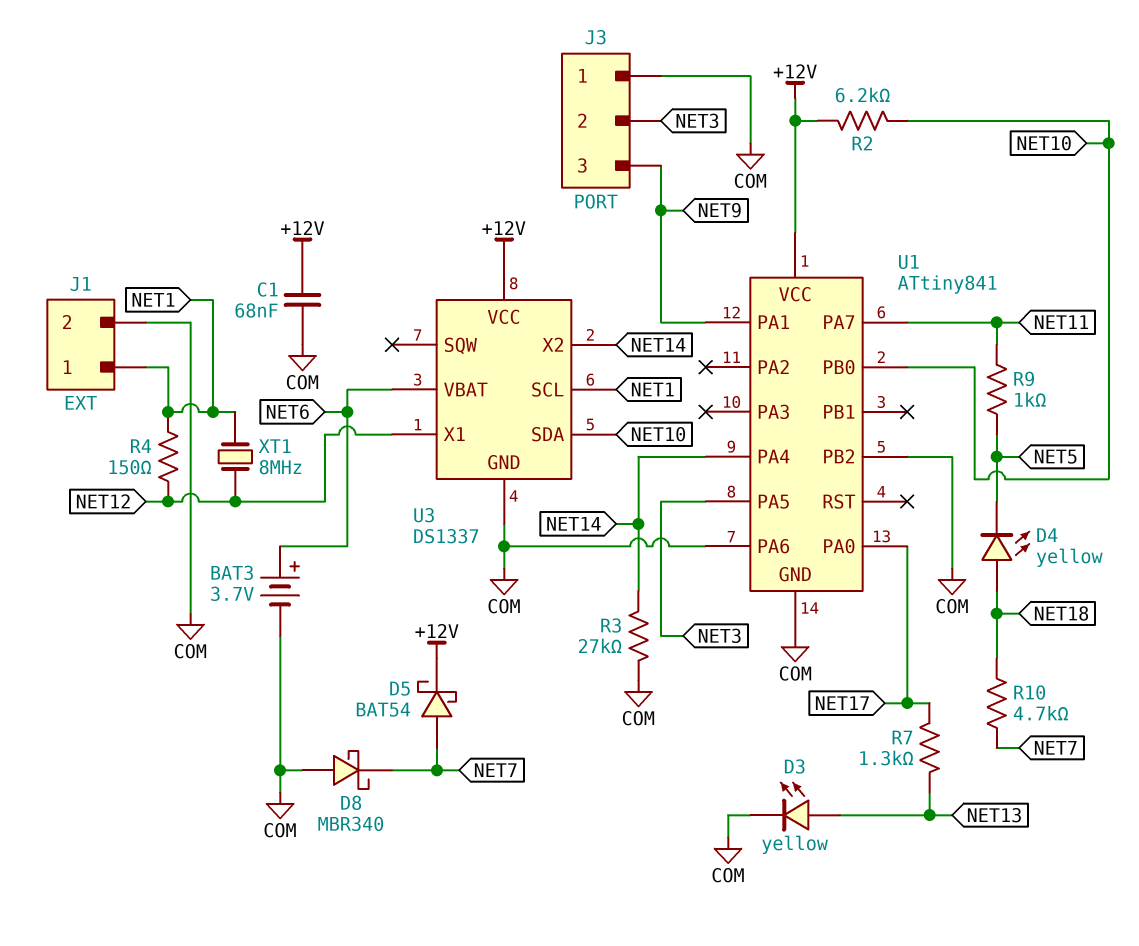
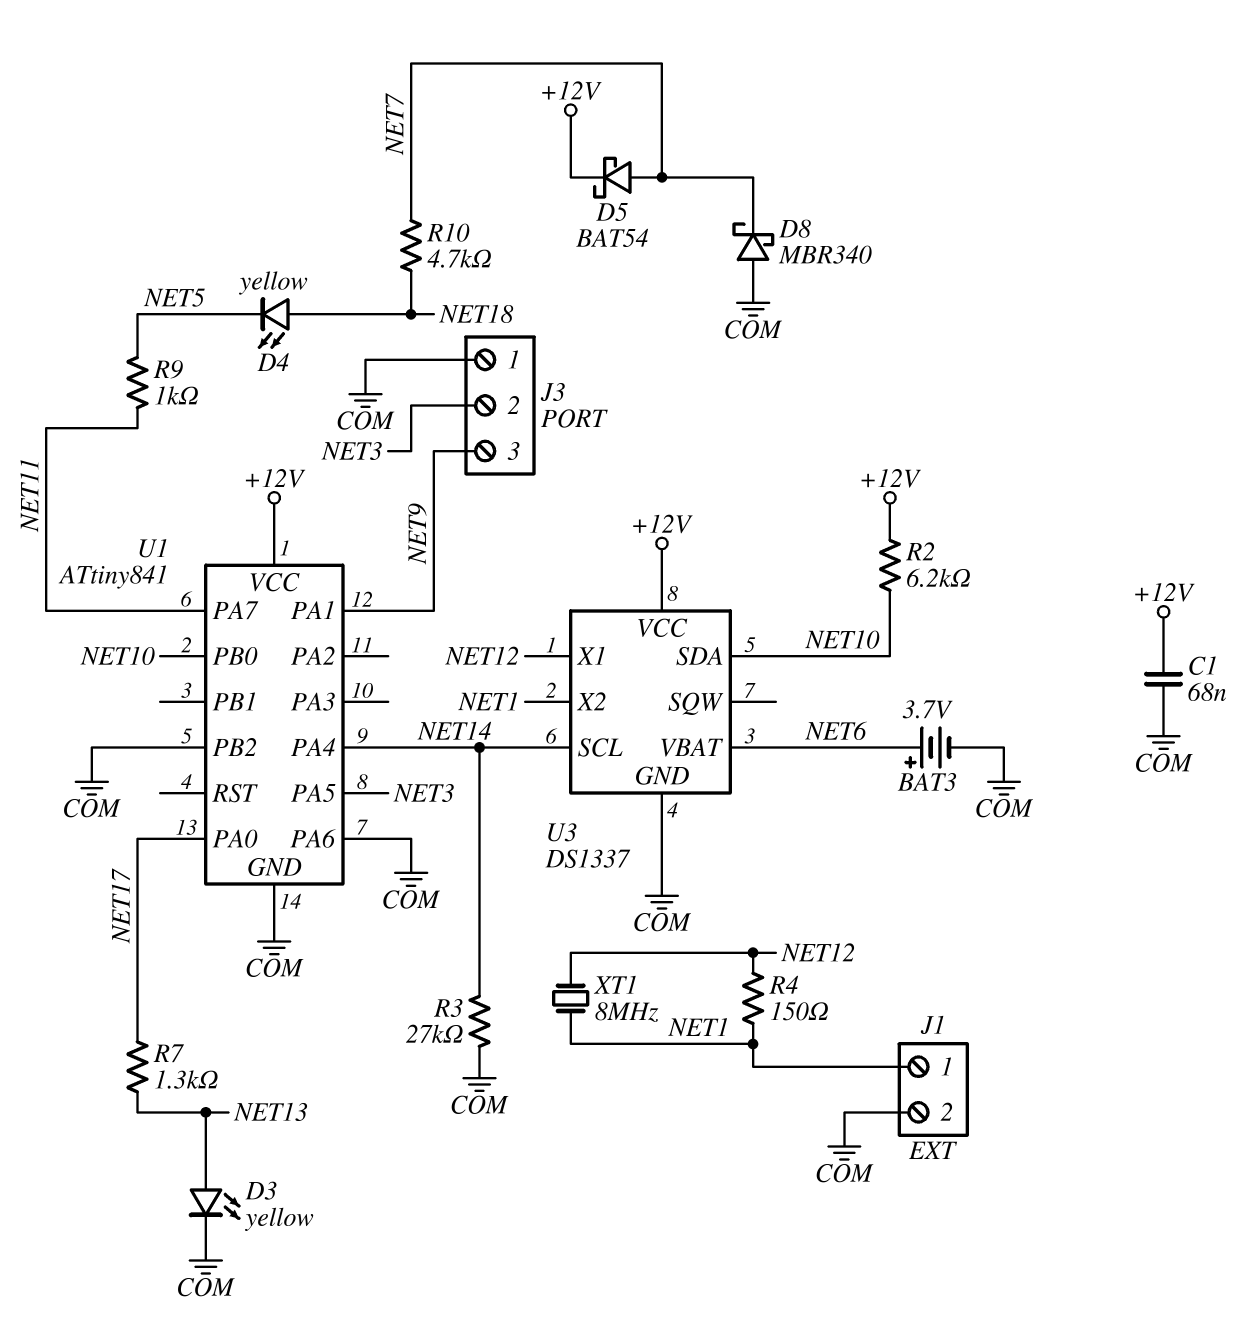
U3 pin SCL: NET1 -> NET14
U3 pin X2: NET14 -> NET1

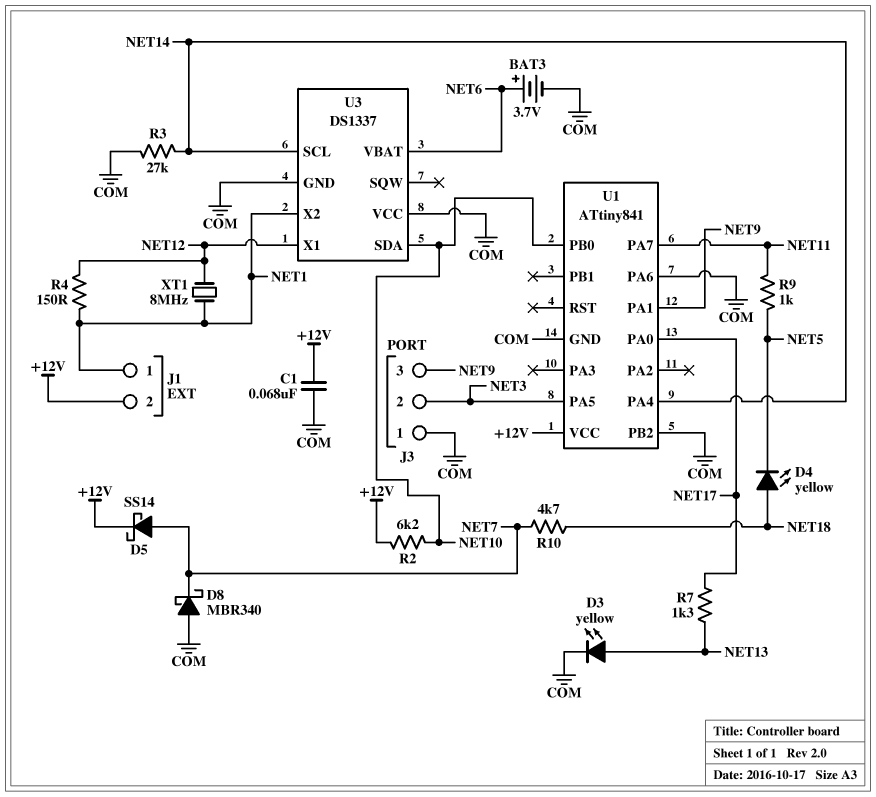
D5: schottky BAT54 (A NET7, K +12V) -> schottky SS14 (A NET7, K +12V)
J1 pin 2: COM -> +12V
U3 pin VCC: +12V -> COM

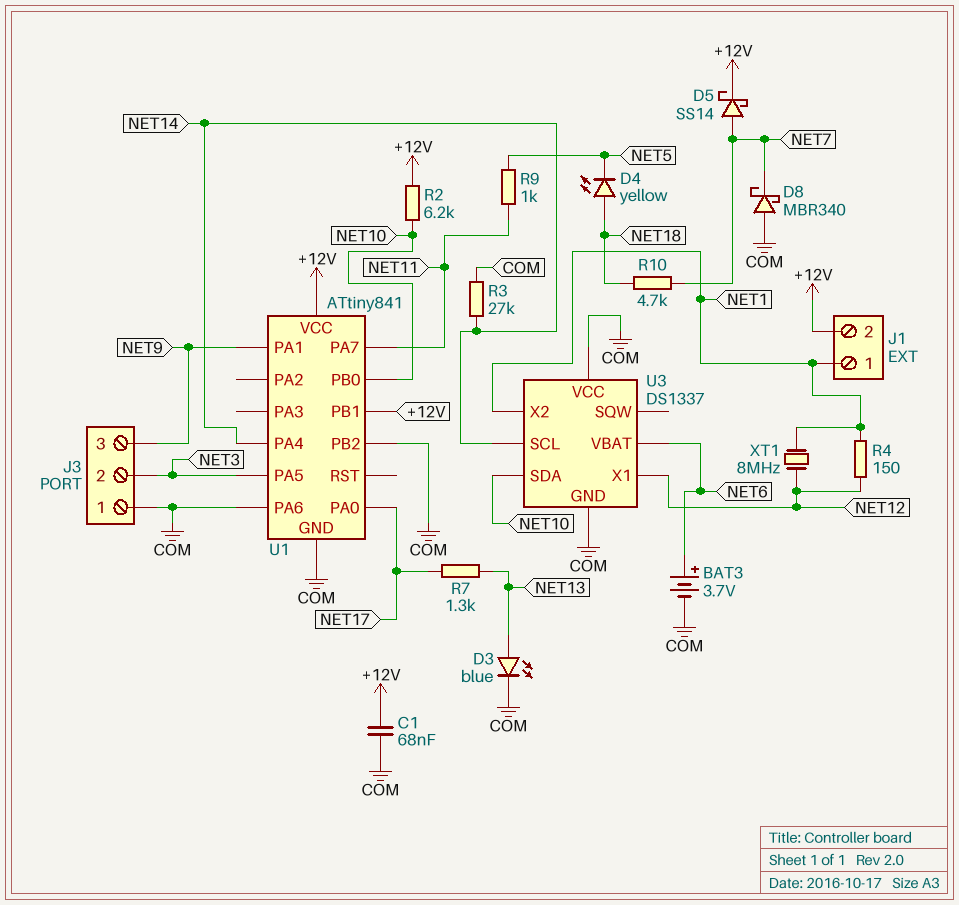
D3: LED yellow (A NET13, K COM) -> LED blue (A NET13, K COM)
U1 pin PB1: none -> +12V

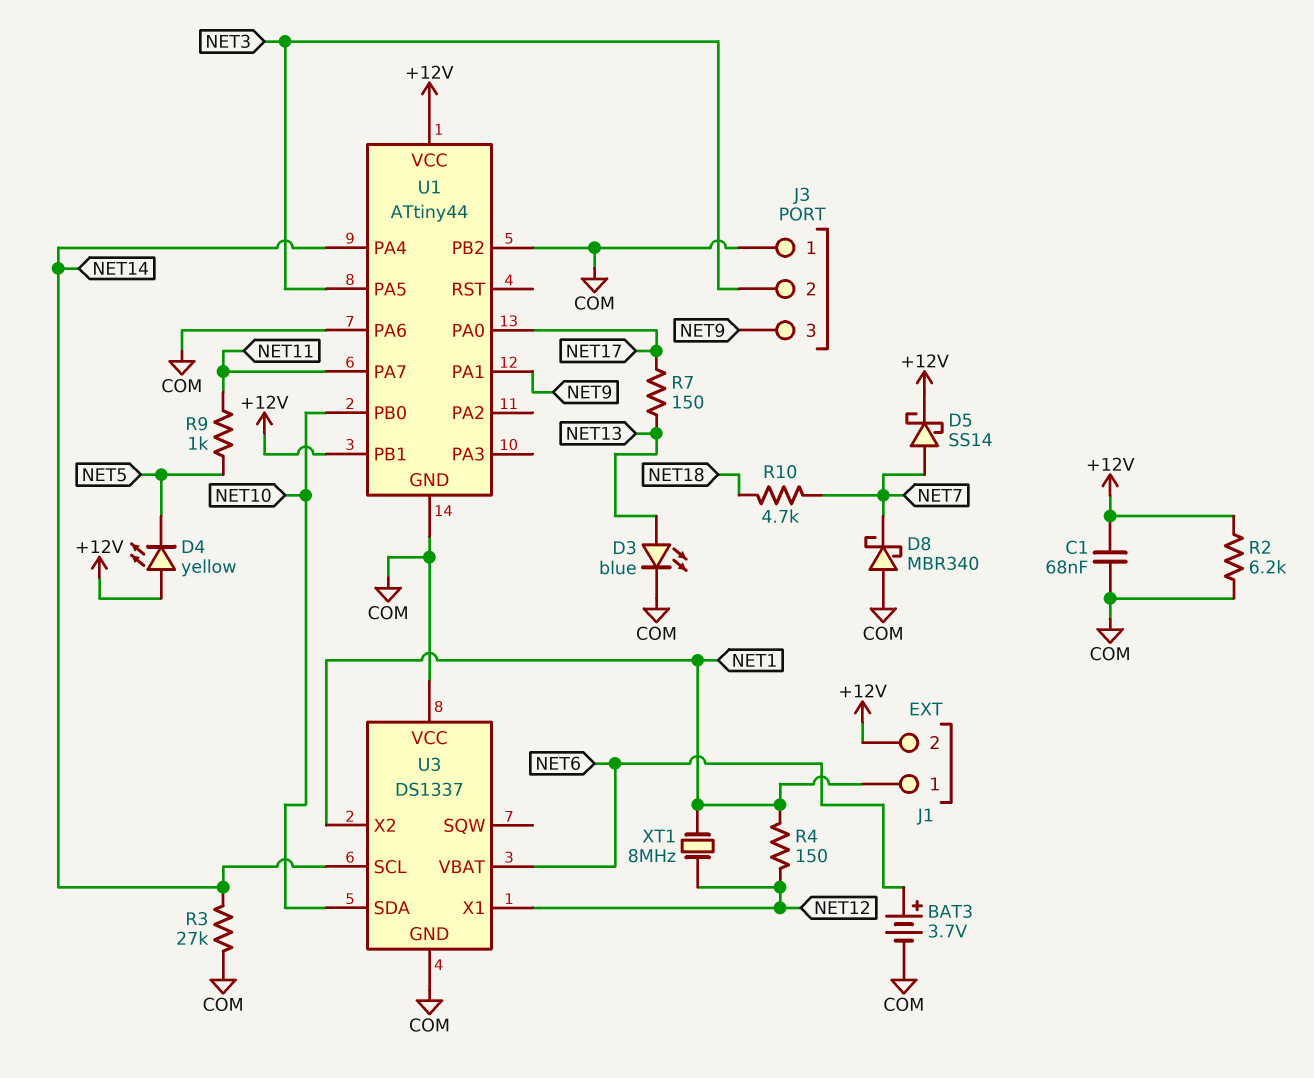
D4: LED yellow (A NET18, K NET5) -> LED yellow (A +12V, K NET5)
R2: 6.2k (+12V, NET10) -> 6.2k (+12V, COM)
R7: 1.3k (NET13, NET17) -> 150 (NET13, NET17)
U1: ATtiny841 -> ATtiny44

